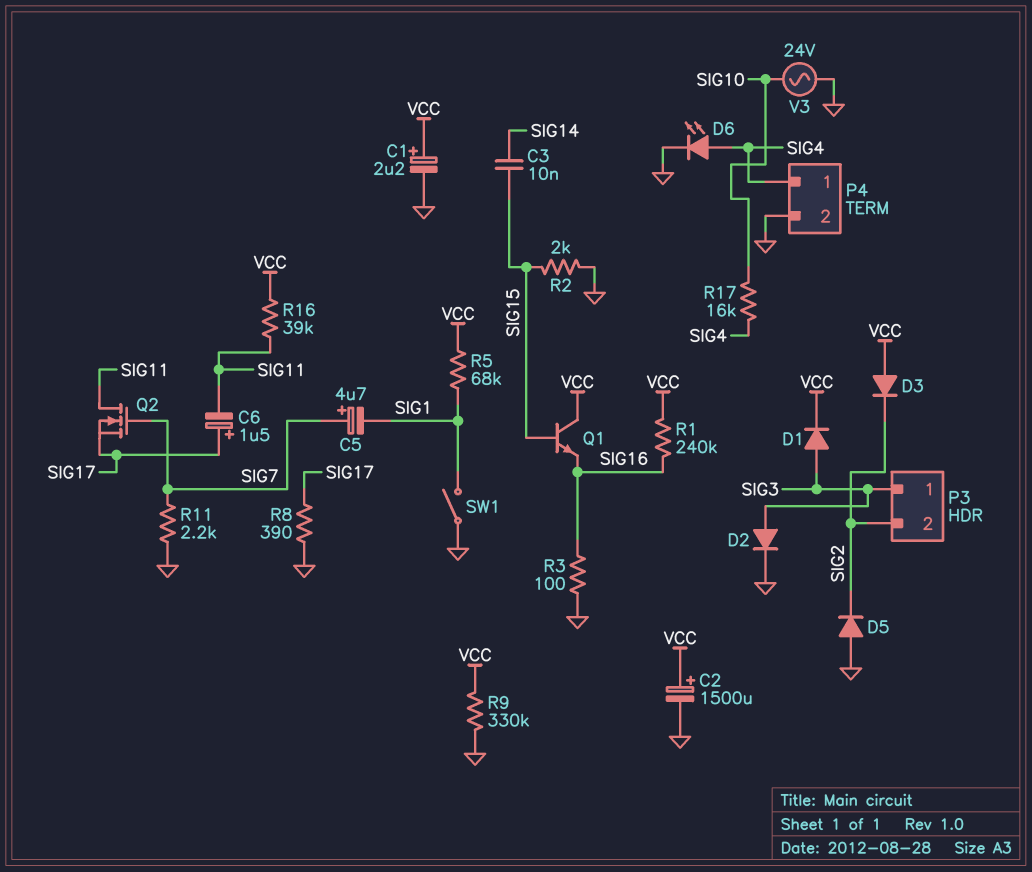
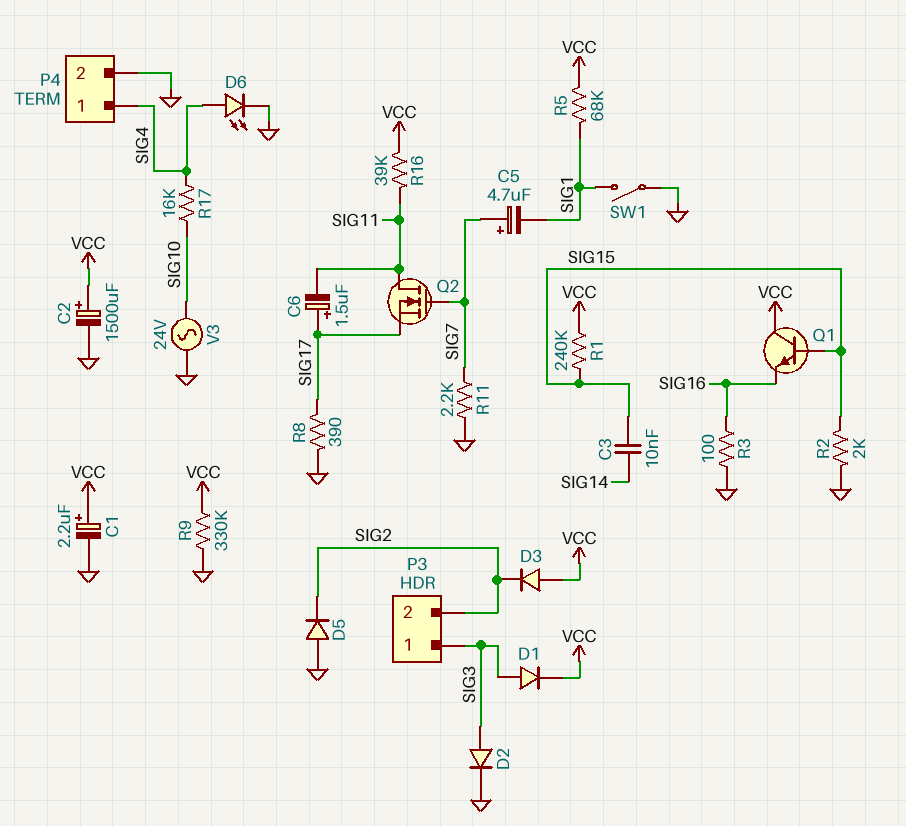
R1: 240k (SIG16, VCC) -> 240k (SIG15, VCC)

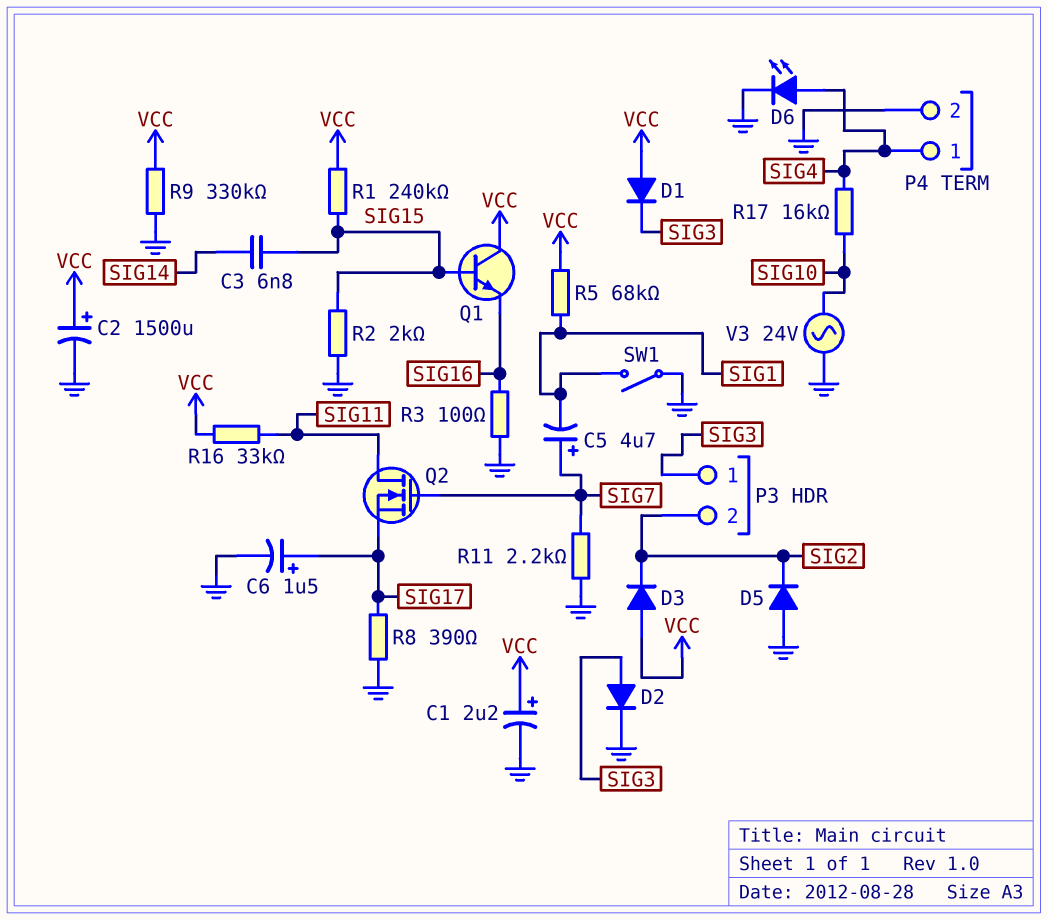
C3: 10nF (SIG14, SIG15) -> 6.8nF (SIG14, SIG15)
C6: 1.5uF (plus SIG17, minus SIG11) -> 1.5uF (plus SIG17, minus GND)
D1: diode (A SIG3, K VCC) -> diode (A VCC, K SIG3)
R16: 39k (SIG11, VCC) -> 33k (SIG11, VCC)

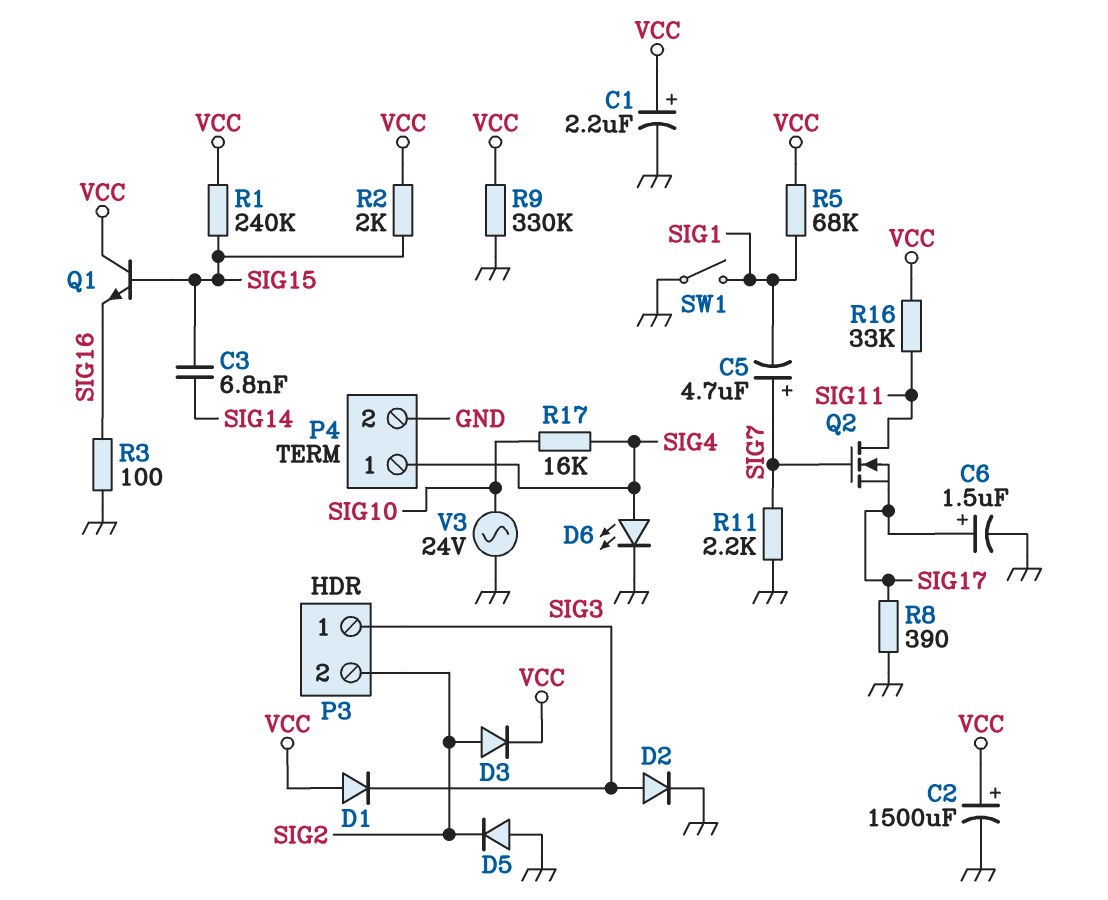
D3: diode (A VCC, K SIG2) -> diode (A SIG2, K VCC)
R2: 2k (GND, SIG15) -> 2k (SIG15, VCC)

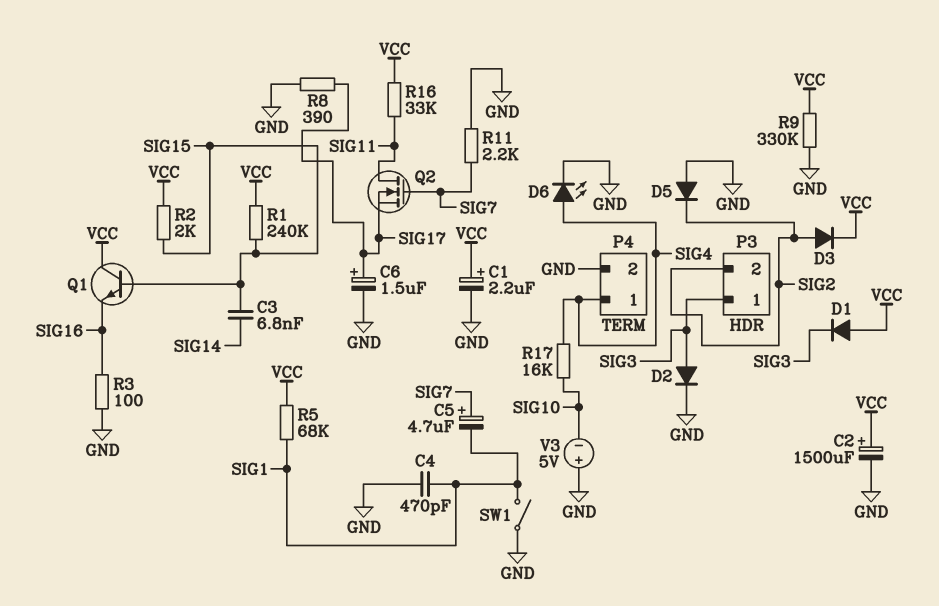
C4: none -> 470pF (GND, SIG1)
V3: AC 24V (GND, SIG10) -> 5V (plus GND, minus SIG10)

